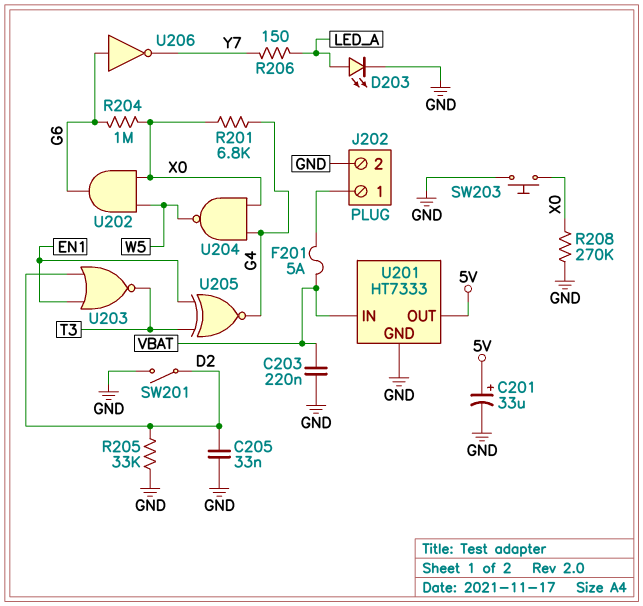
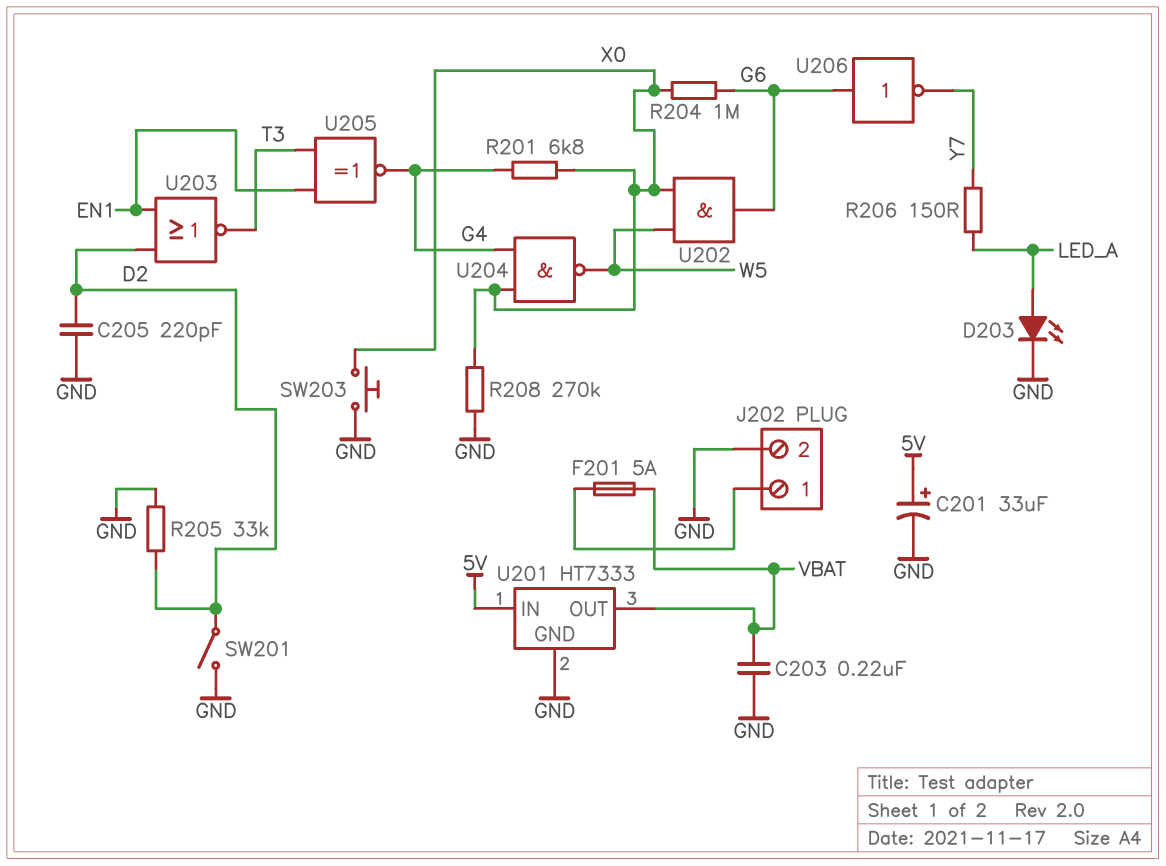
C205: 33nF (D2, GND) -> 220pF (D2, GND)
U201 pin IN: VBAT -> 5V
U201 pin OUT: 5V -> VBAT

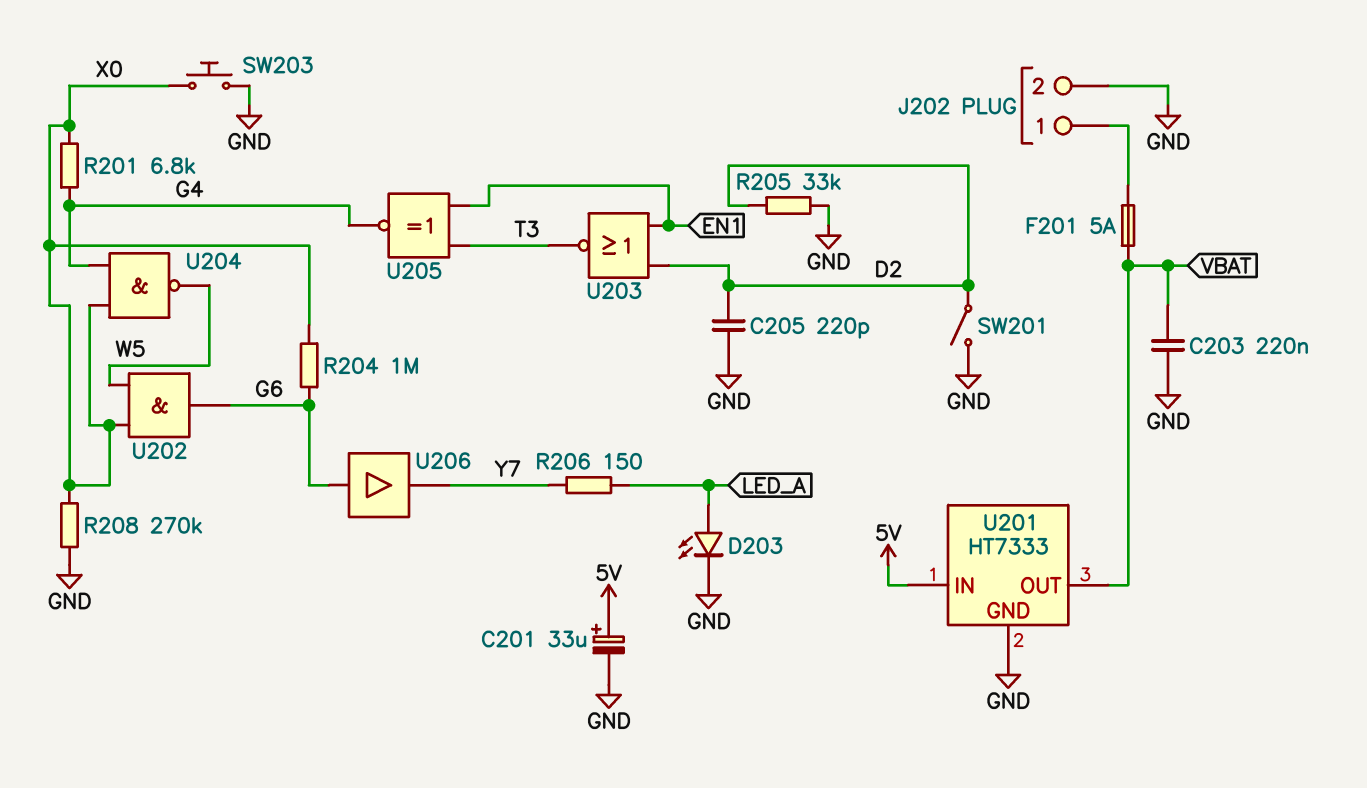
U206: NOT (in G6, out Y7) -> buffer (in G6, out Y7)

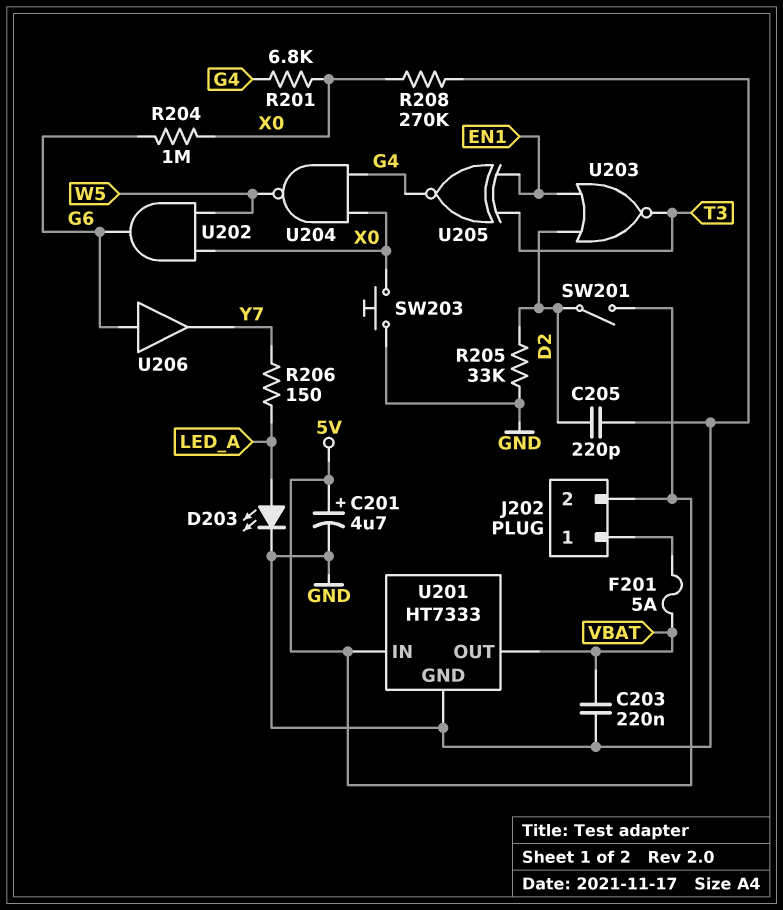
C201: 33uF (plus 5V, minus GND) -> 4.7uF (plus 5V, minus GND)
J202 pin 2: GND -> 5V
SW201: switch (D2, GND) -> switch (5V, D2)

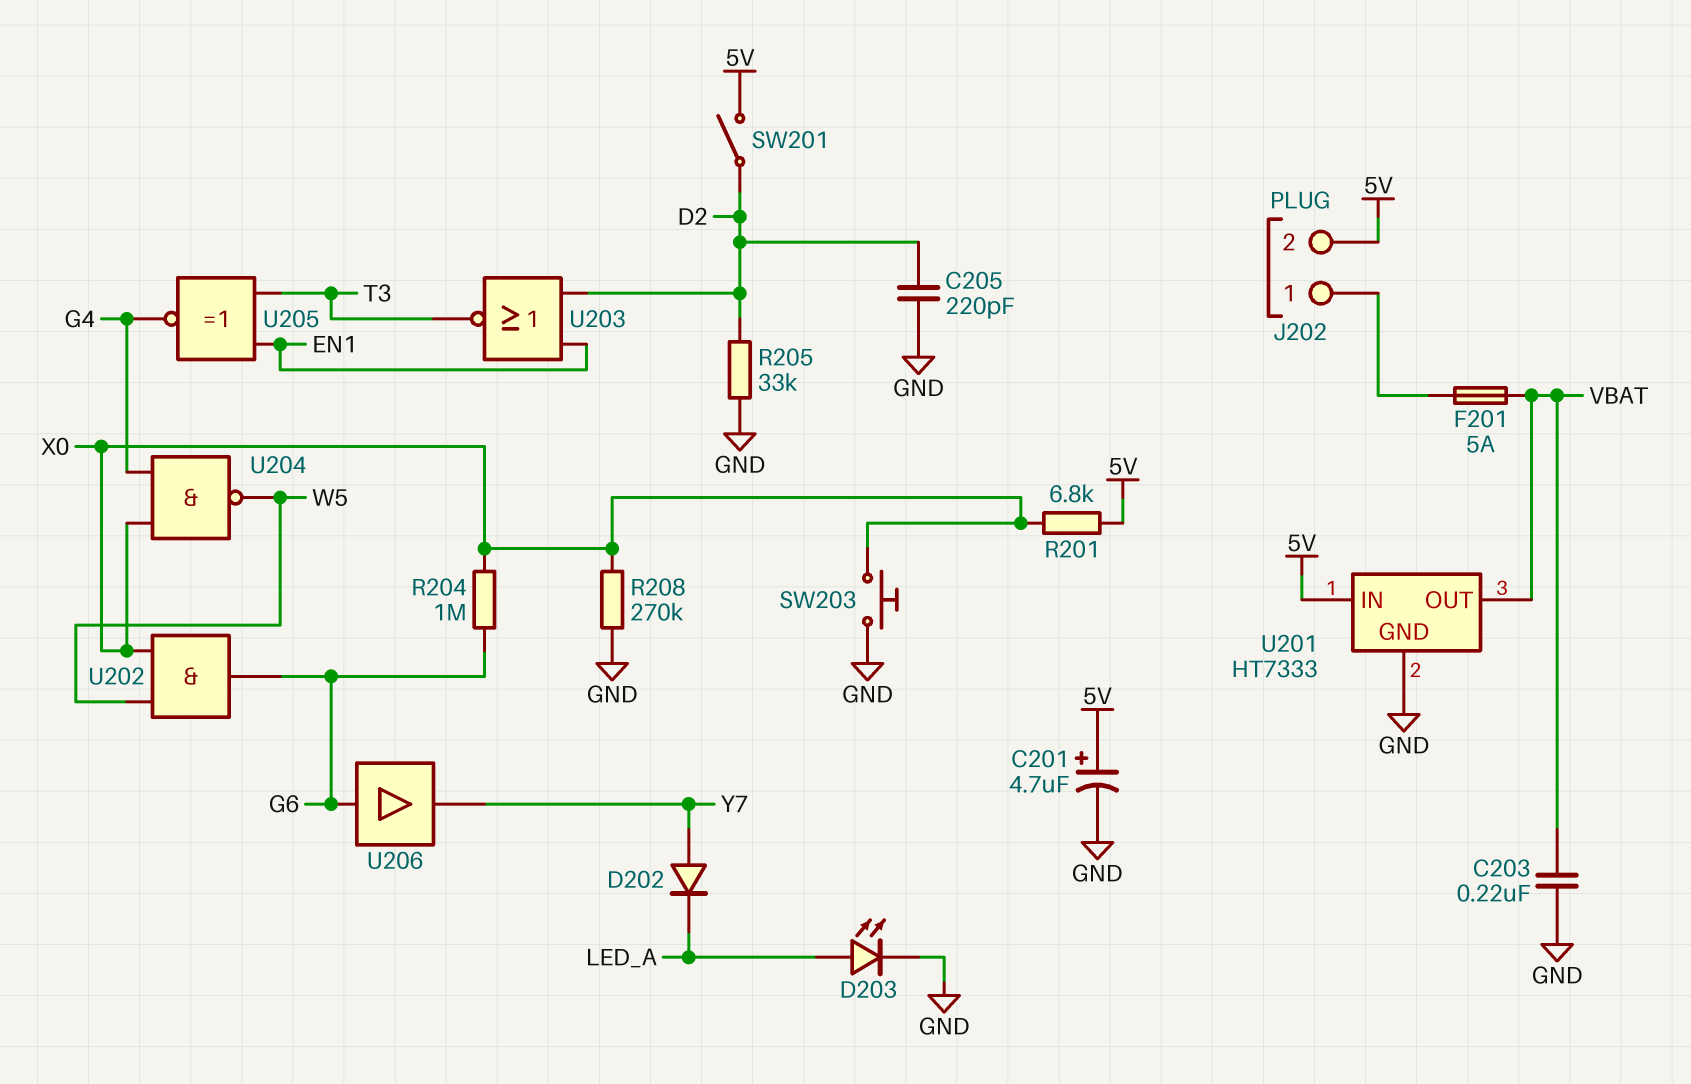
D202: none -> diode (A Y7, K LED_A)
R201: 6.8k (G4, X0) -> 6.8k (5V, X0)
R206: 150 (LED_A, Y7) -> none

